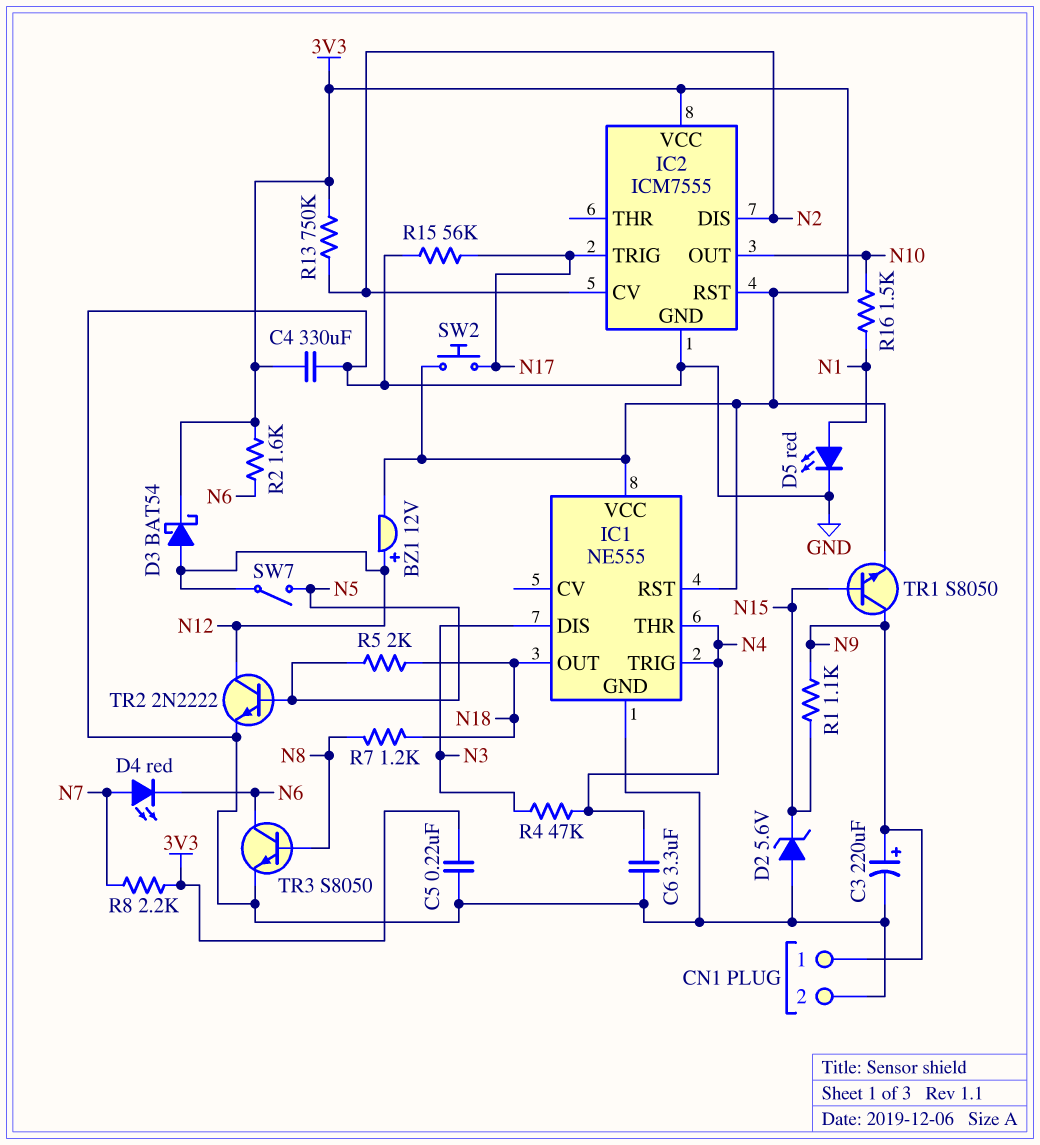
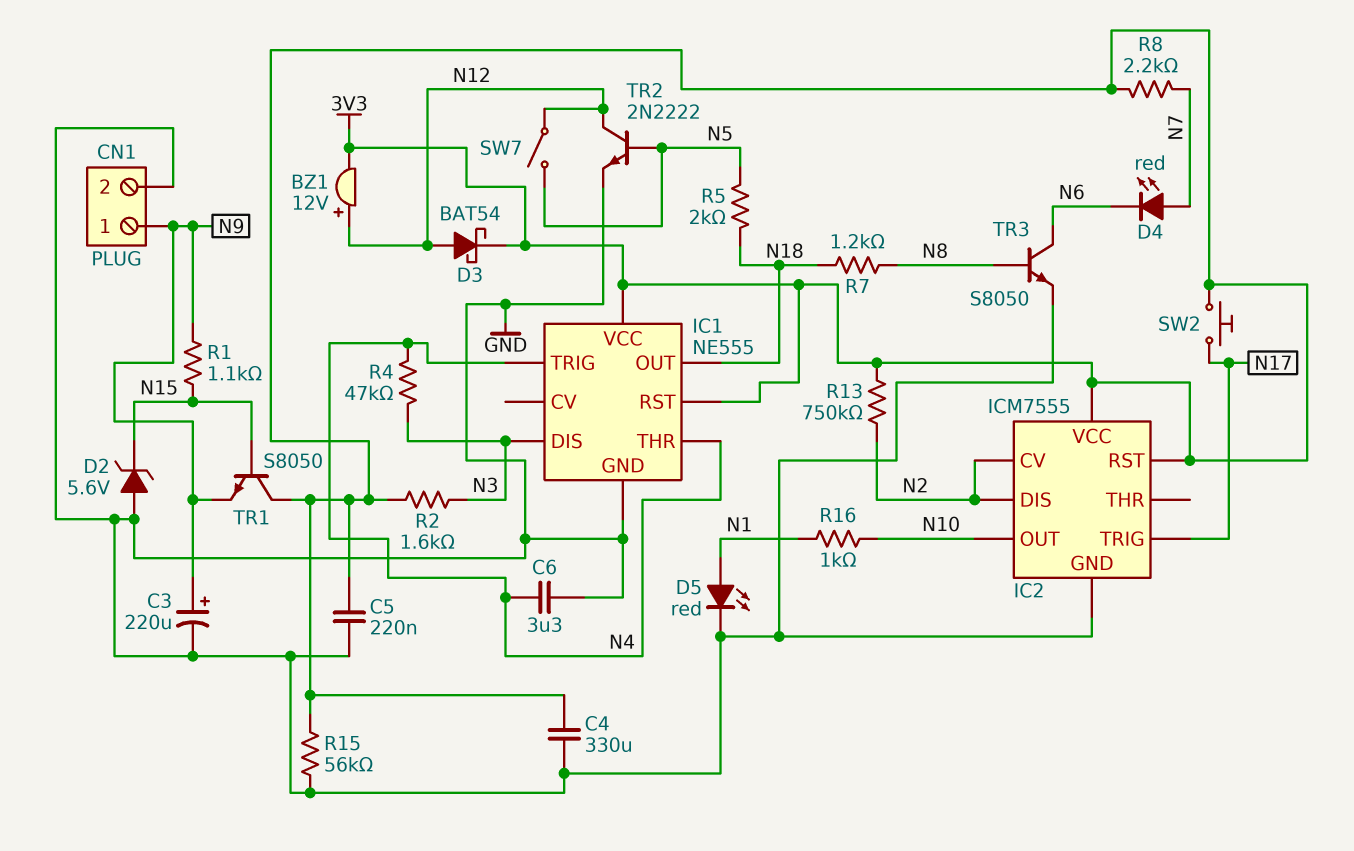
R2: 1.6k (3V3, N6) -> 1.6k (3V3, N3)
R15: 56k (GND, N17) -> 56k (3V3, GND)
R16: 1.5k (N1, N10) -> 1k (N1, N10)
TR1: NPN S8050 (B N15, C N9, E 3V3) -> NPN S8050 (B N15, C 3V3, E N9)

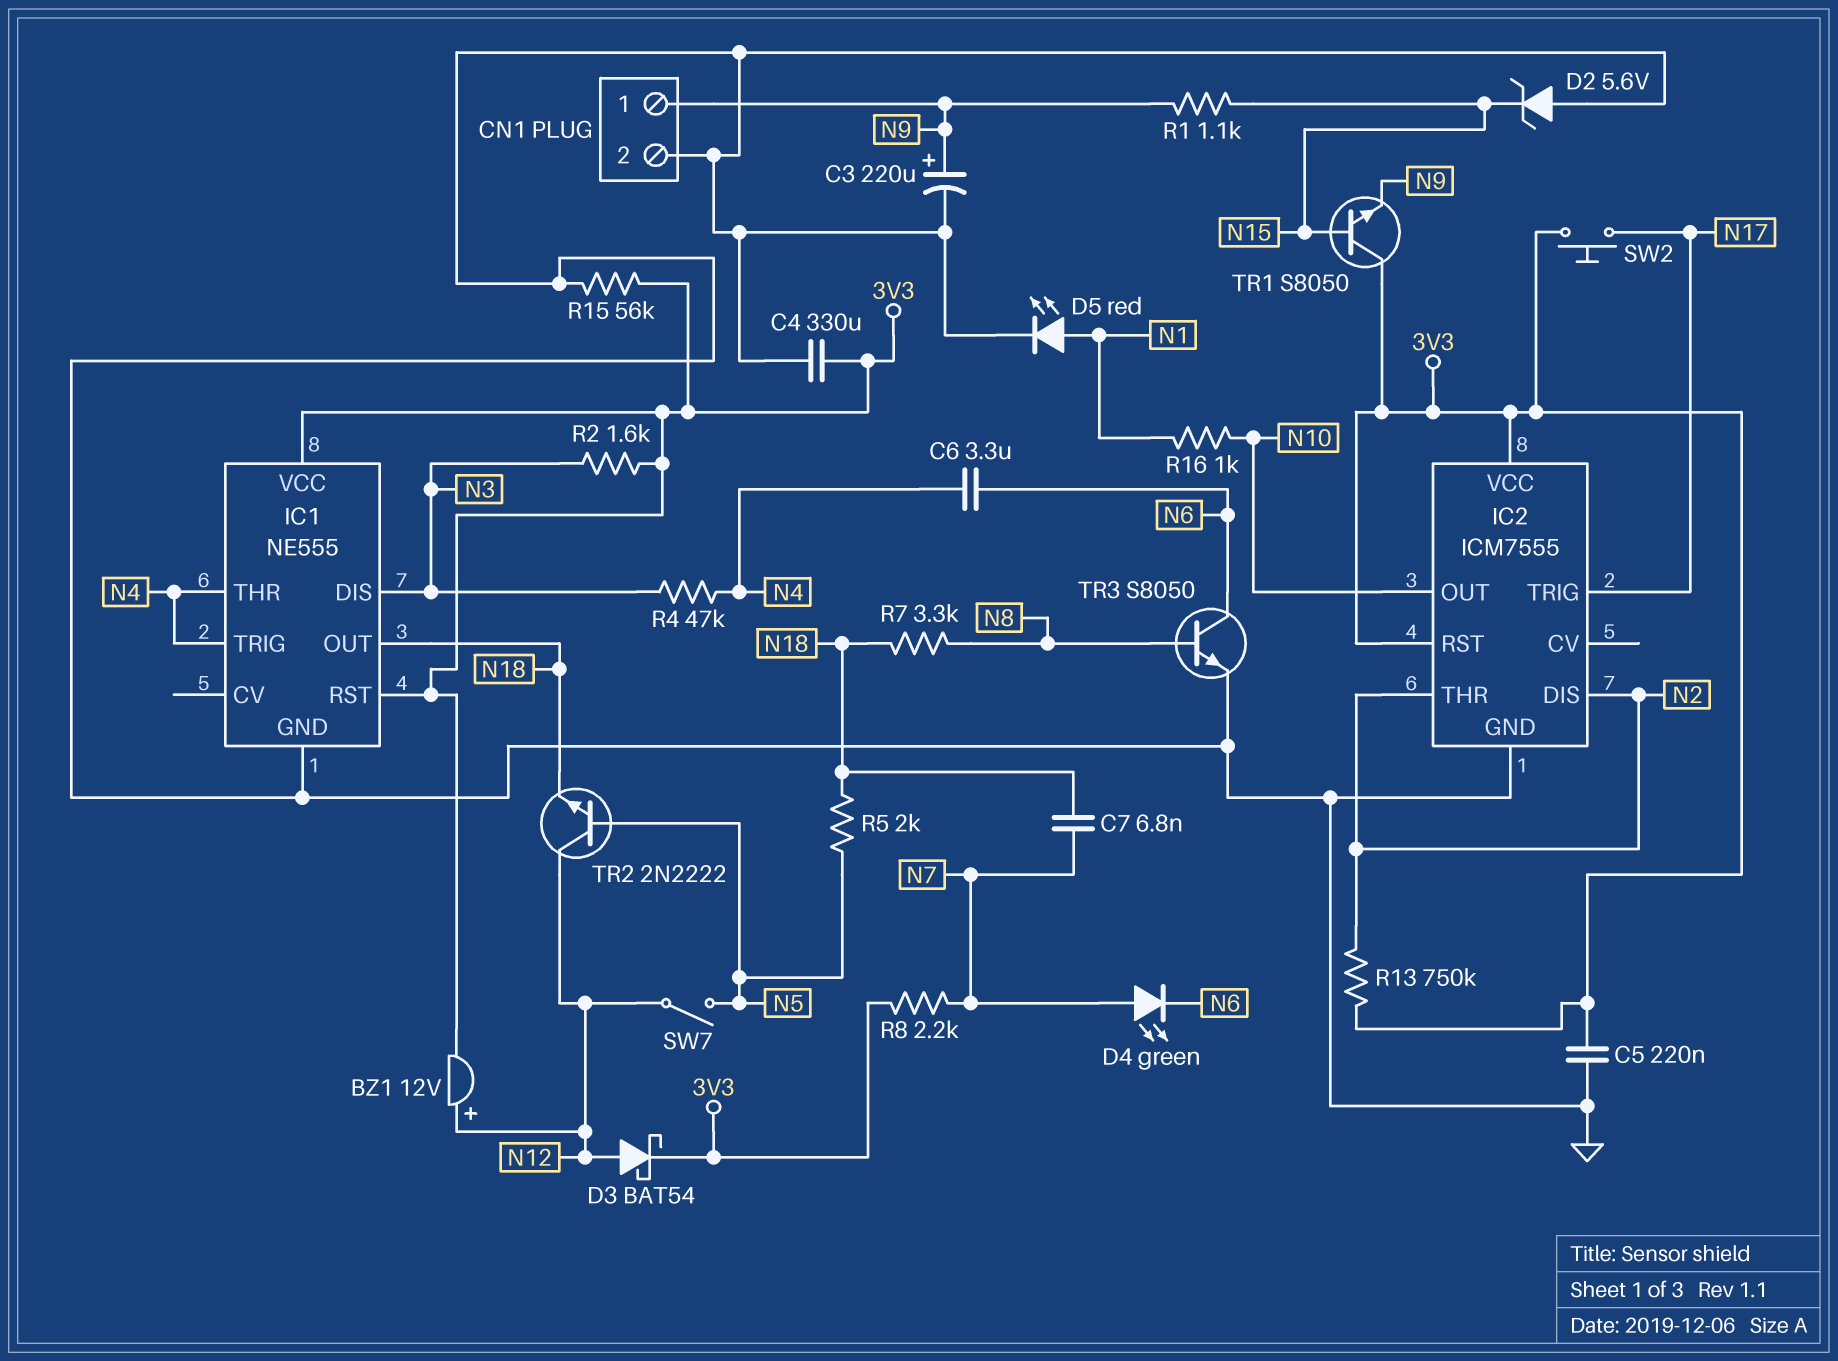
C6: 3.3uF (GND, N4) -> 3.3uF (N4, N6)
C7: none -> 6.8nF (N7, N18)
D4: LED red (A N7, K N6) -> LED green (A N7, K N6)
IC2 pin CV: N2 -> none
IC2 pin THR: none -> N2
R7: 1.2k (N8, N18) -> 3.3k (N8, N18)
TR2: NPN 2N2222 (B N5, C N12, E GND) -> NPN 2N2222 (B N5, C N12, E N18)

